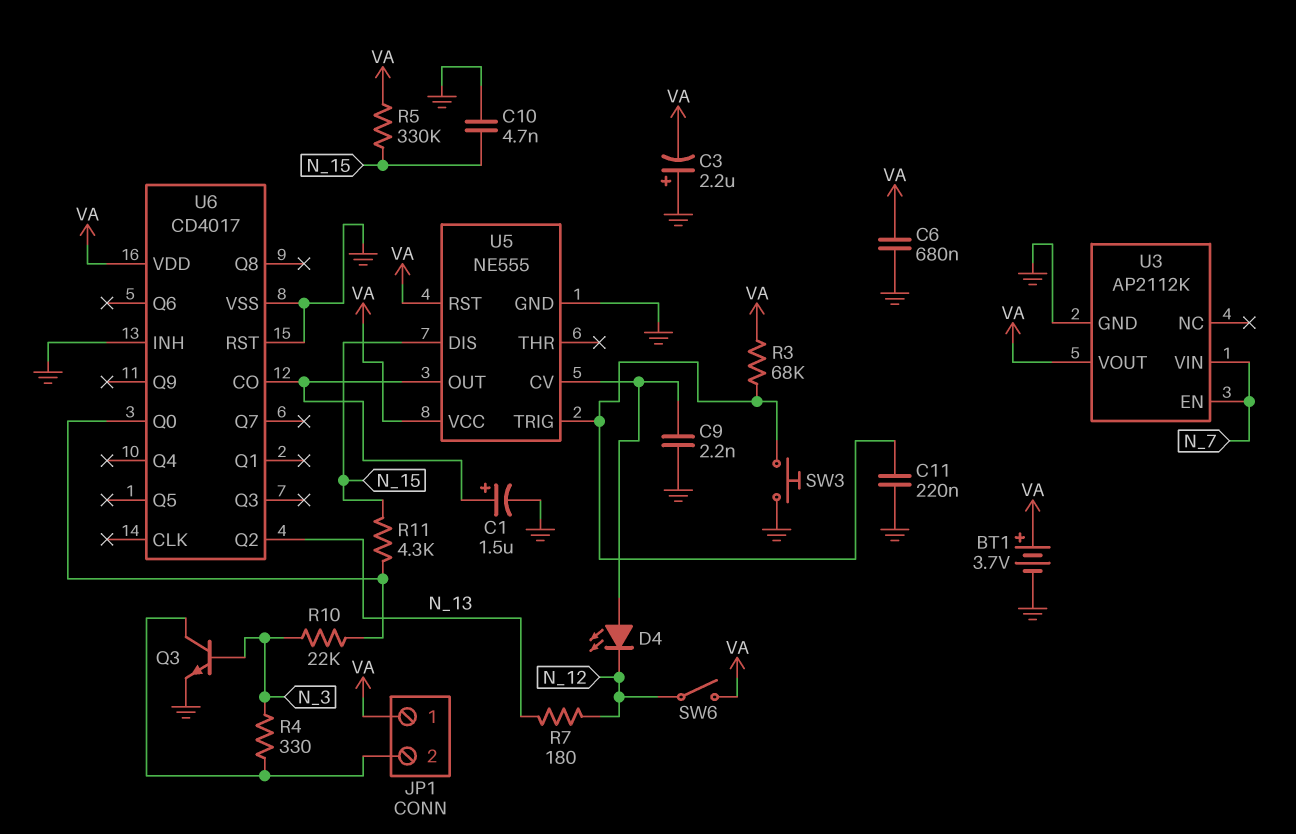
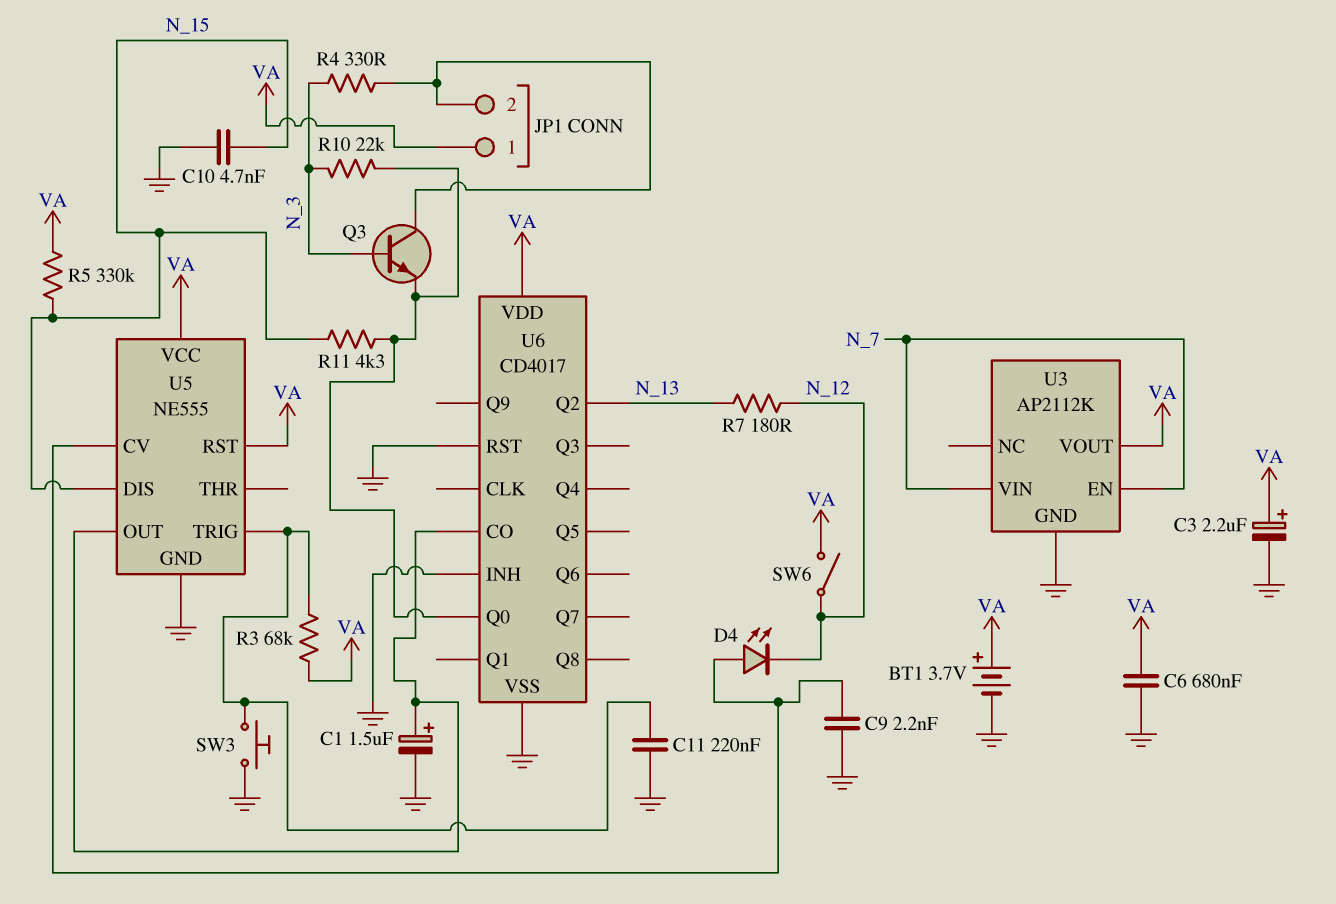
C3: 2.2uF (plus GND, minus VA) -> 2.2uF (plus VA, minus GND)
Q3: NPN (B N_3, C JP1/2, E GND) -> NPN (B N_3, C JP1/2, E U6/Q0)

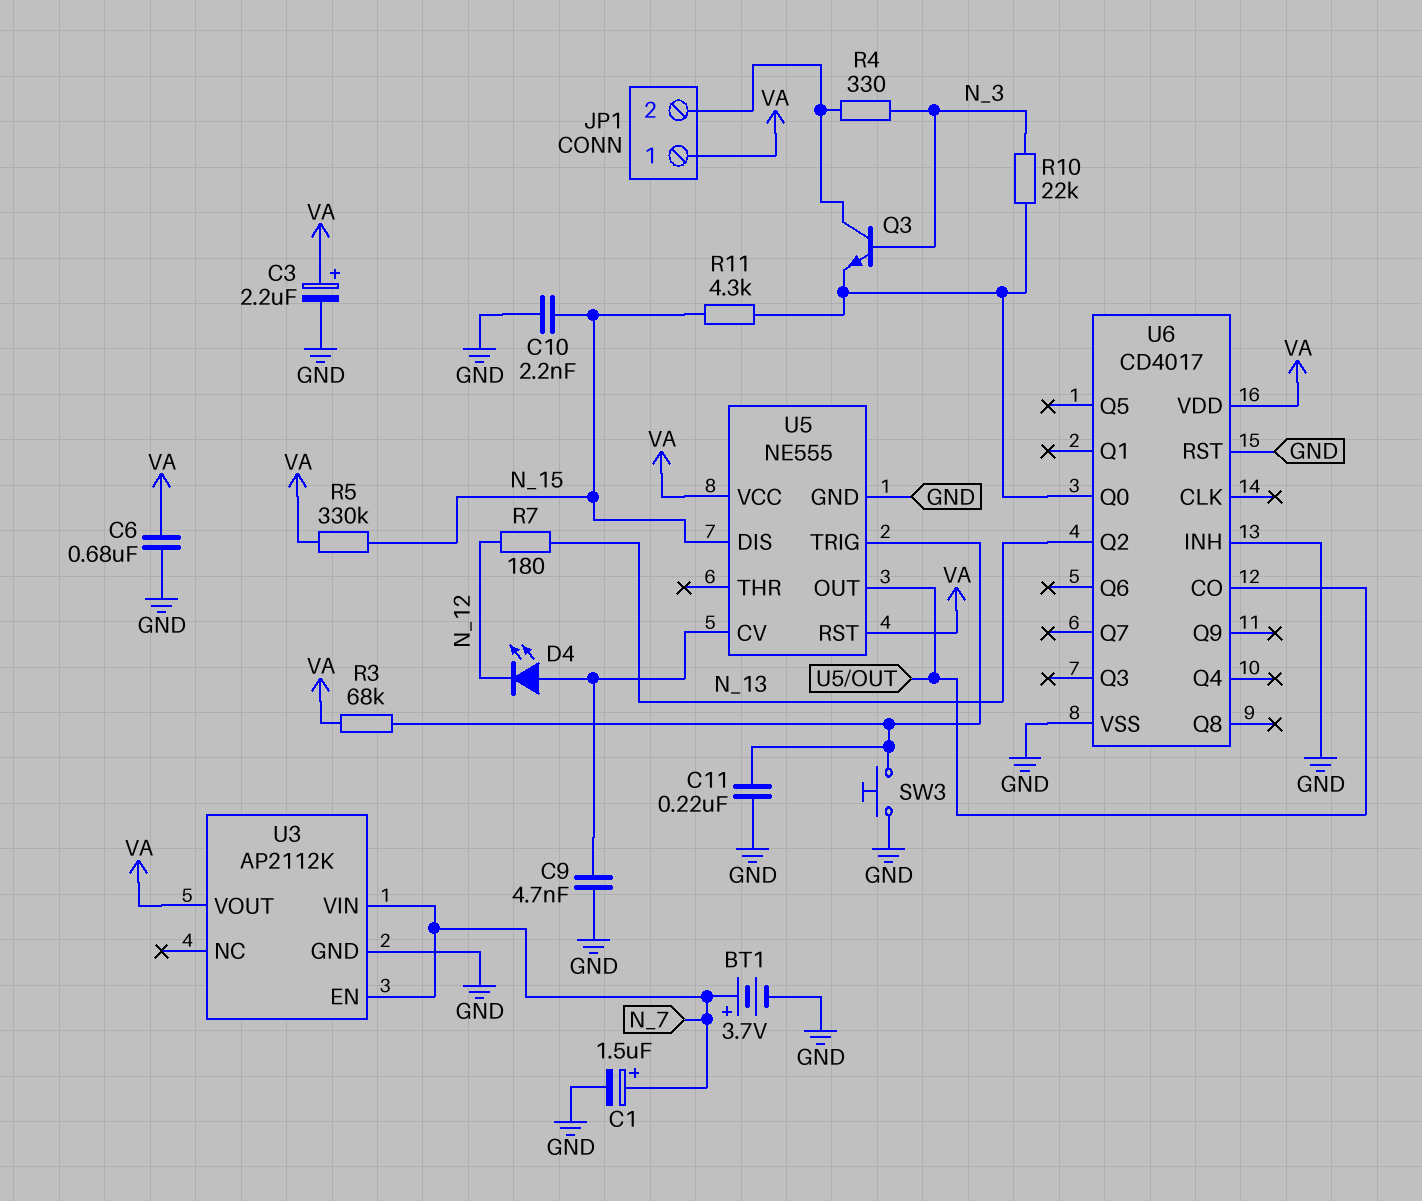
BT1: 3.7V (plus VA, minus GND) -> 3.7V (plus N_7, minus GND)
C1: 1.5uF (plus U5/OUT, minus GND) -> 1.5uF (plus N_7, minus GND)
C9: 2.2nF (GND, U5/CV) -> 4.7nF (GND, U5/CV)
C10: 4.7nF (GND, N_15) -> 2.2nF (GND, N_15)
SW6: switch (N_12, VA) -> none

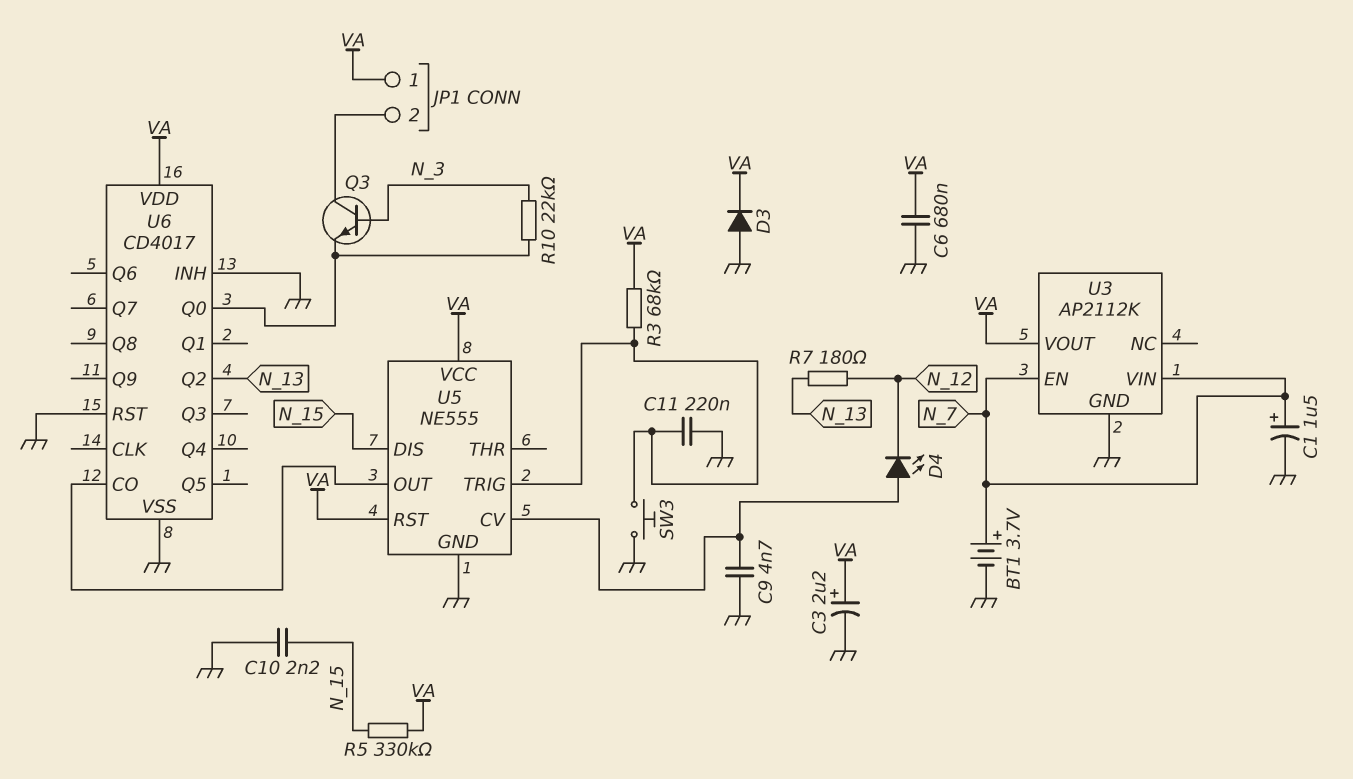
D3: none -> diode (A GND, K VA)
R4: 330 (JP1/2, N_3) -> none
R11: 4.3k (N_15, U6/Q0) -> none

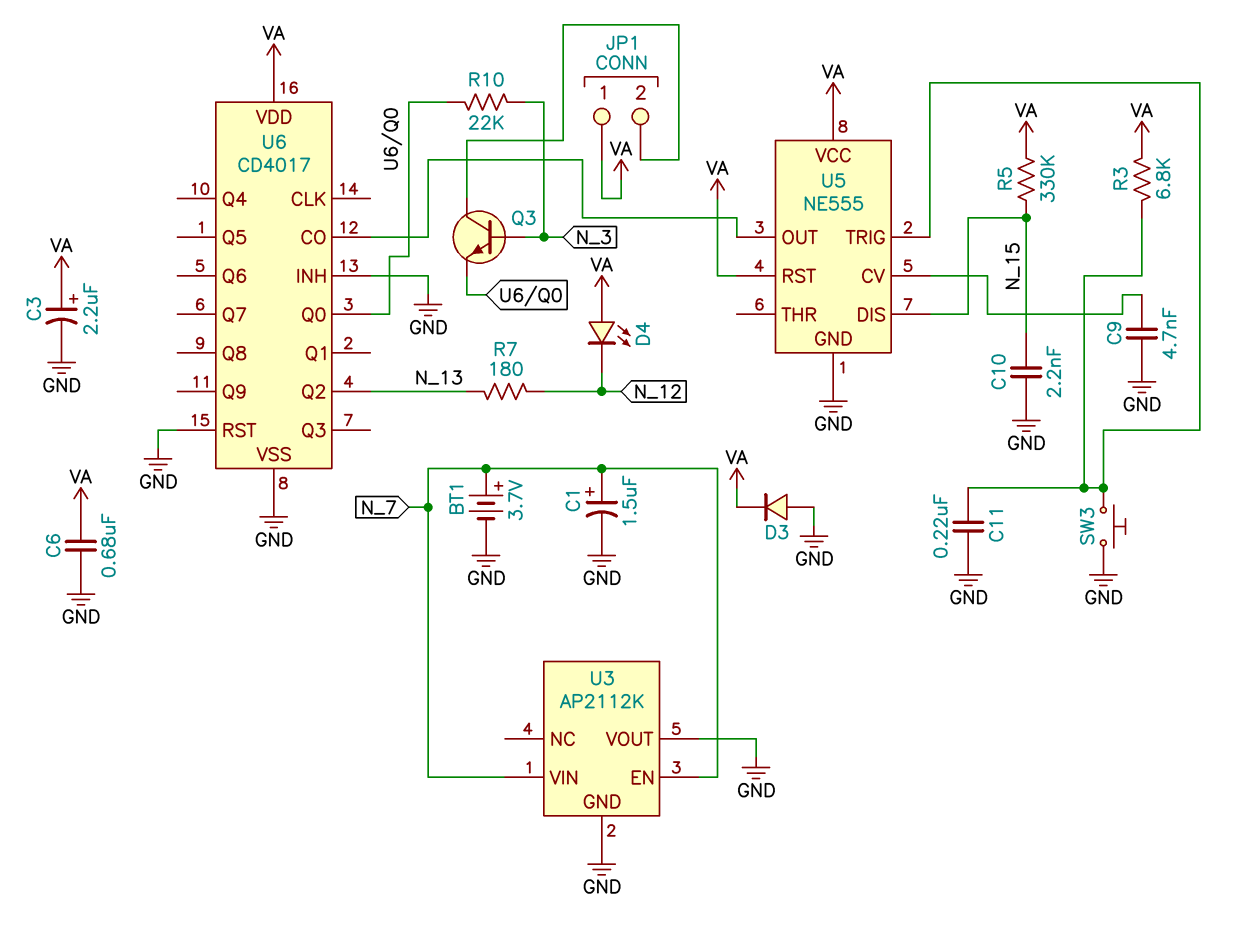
D4: LED (A U5/CV, K N_12) -> LED (A VA, K N_12)
R3: 68k (U5/TRIG, VA) -> 6.8k (U5/TRIG, VA)
U3 pin VOUT: VA -> GND

